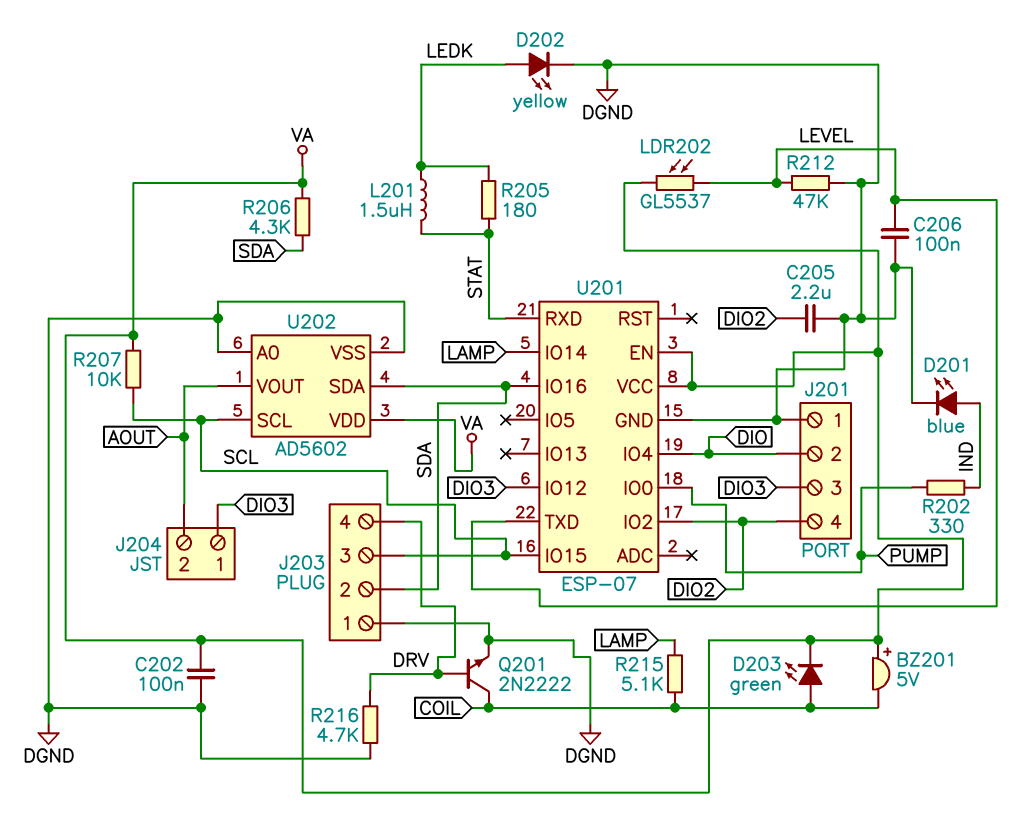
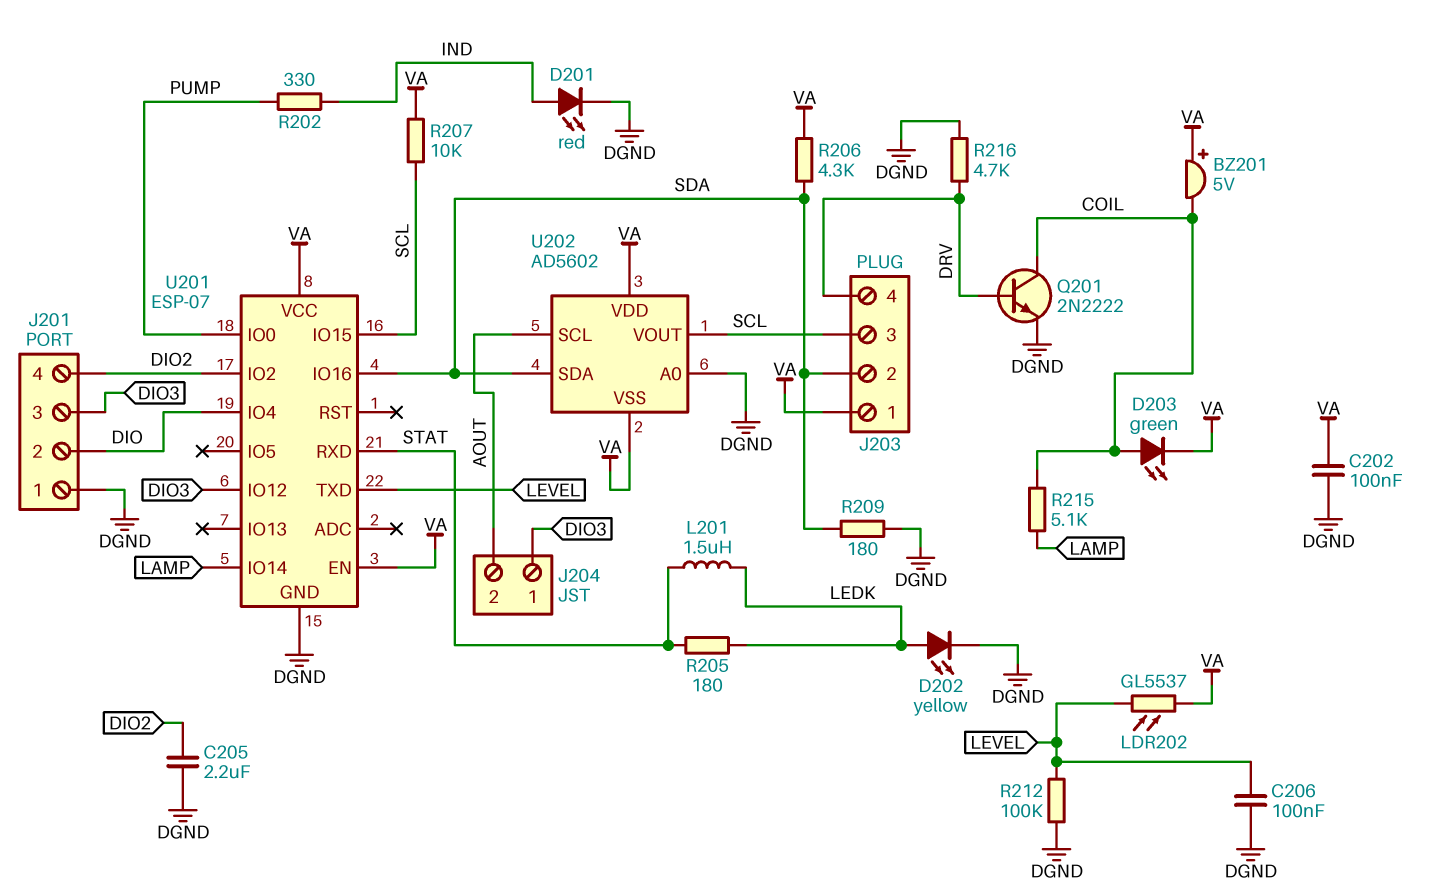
D201: LED blue (A IND, K DGND) -> LED red (A IND, K DGND)
J203 pin 1: DGND -> VA
R209: none -> 180 (DGND, SDA)
R212: 47k (DGND, LEVEL) -> 100k (DGND, LEVEL)
U202 pin SCL: SCL -> AOUT
U202 pin VOUT: AOUT -> SCL
U202 pin VSS: DGND -> VA

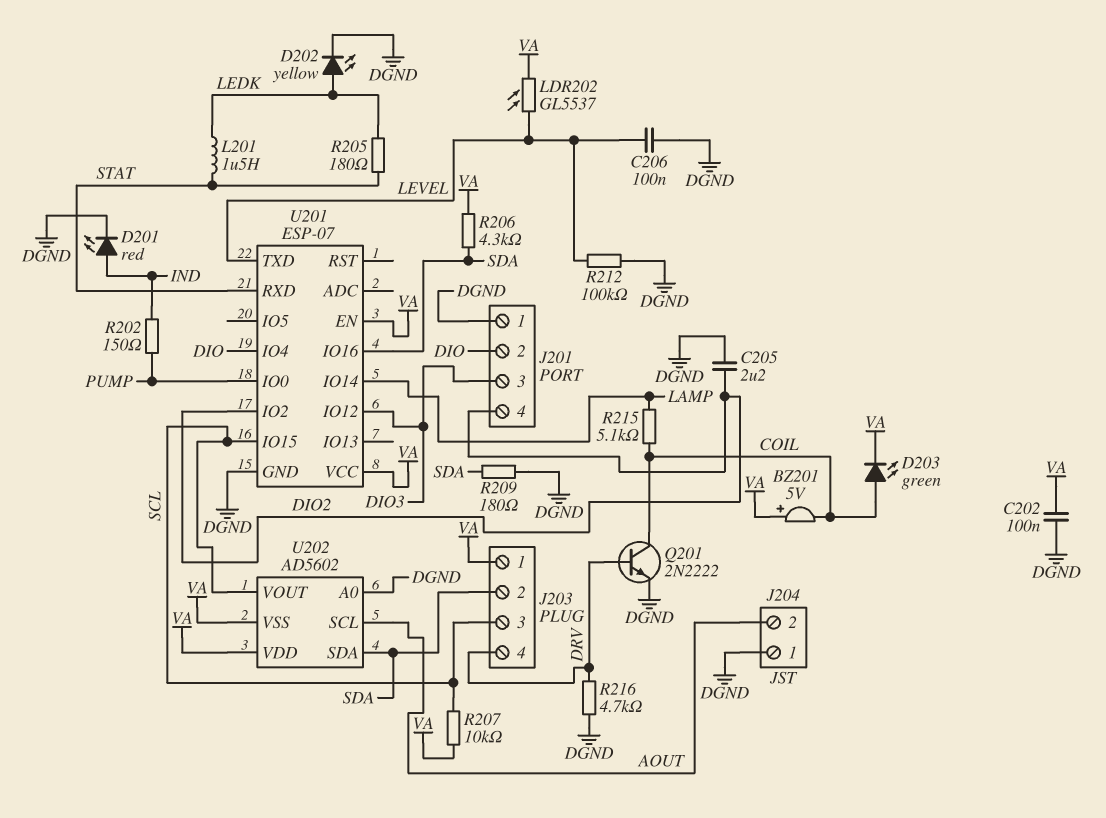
J204 pin 1: DIO3 -> DGND
R202: 330 (IND, PUMP) -> 150 (IND, PUMP)

